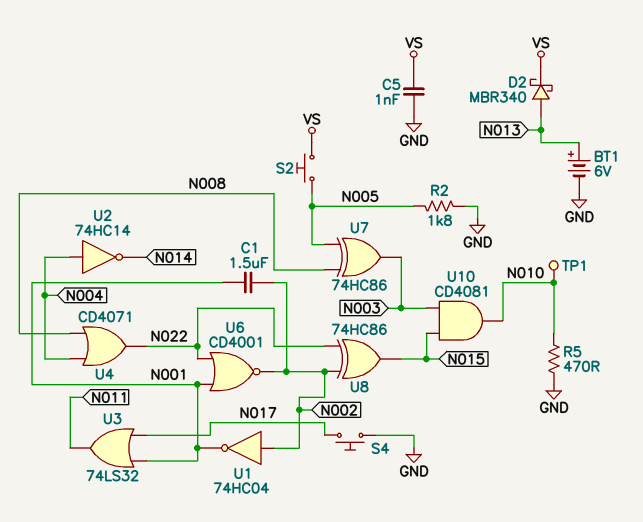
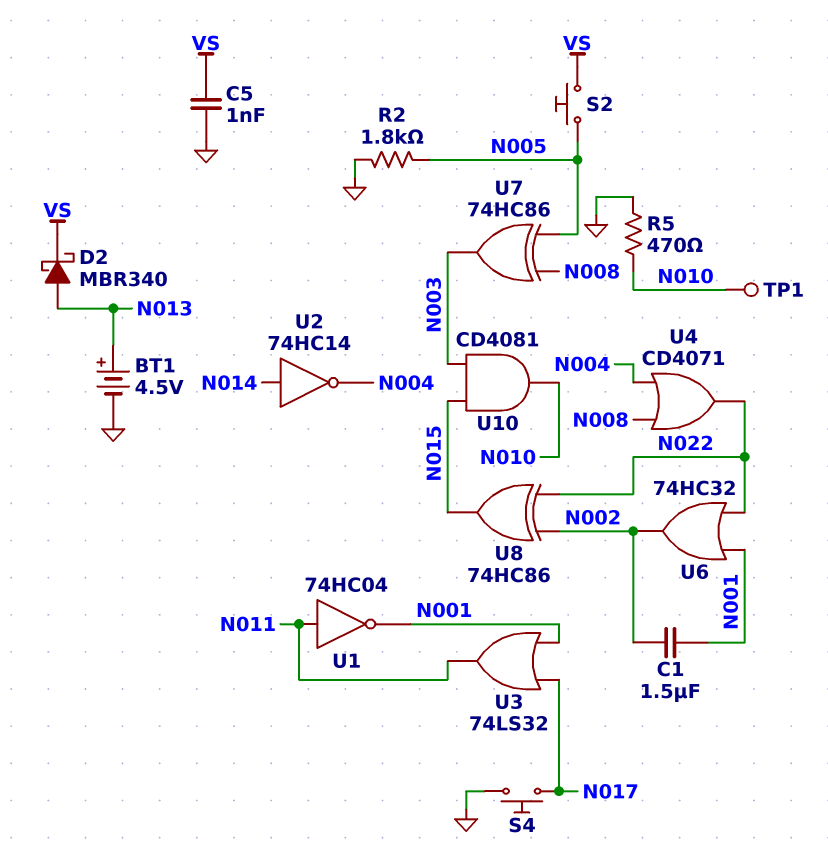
BT1: 6V (plus N013, minus GND) -> 4.5V (plus N013, minus GND)
U1: NOT 74HC04 (in N002, out N001) -> NOT 74HC04 (in N011, out N001)
U2: NOT 74HC14 (in N004, out N014) -> NOT 74HC14 (in N014, out N004)
U6: NOR CD4001 (in N001, in N022, out N002) -> OR 74HC32 (in N001, in N022, out N002)

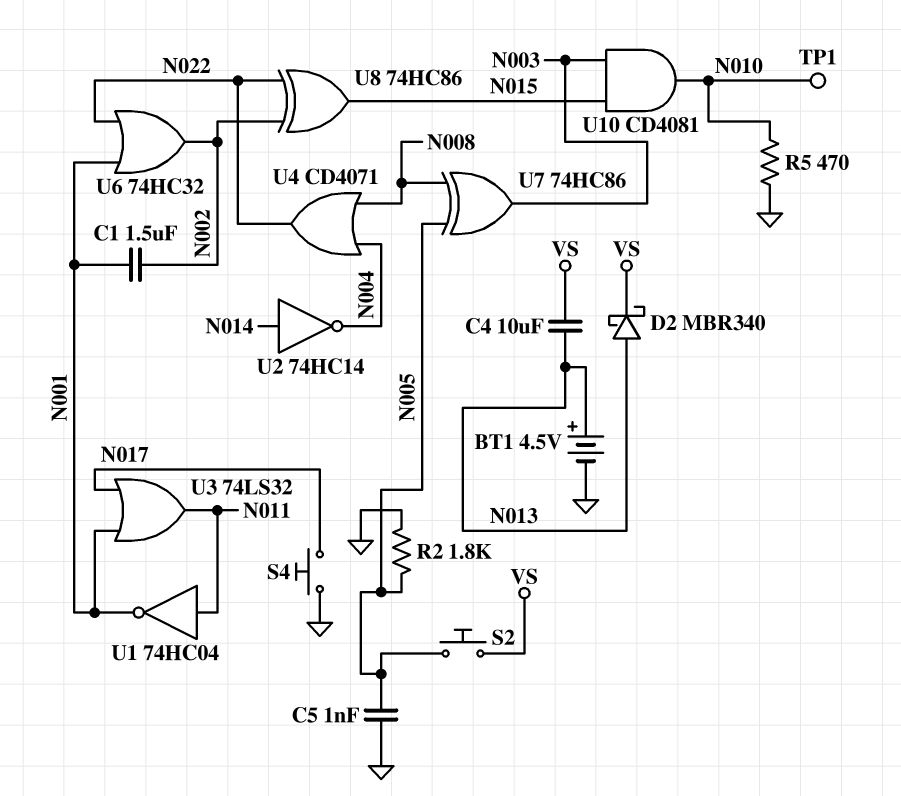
C4: none -> 10uF (N013, VS)
C5: 1nF (GND, VS) -> 1nF (GND, N005)

